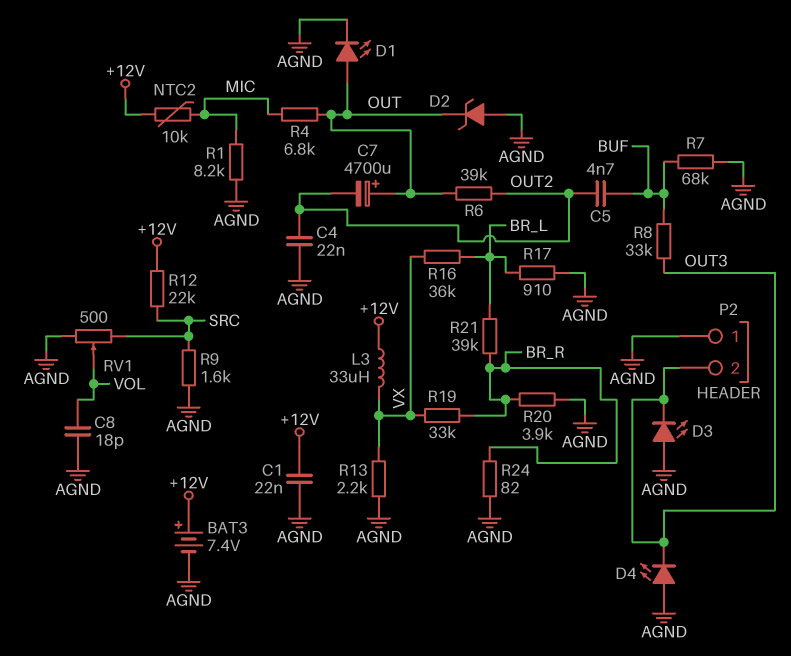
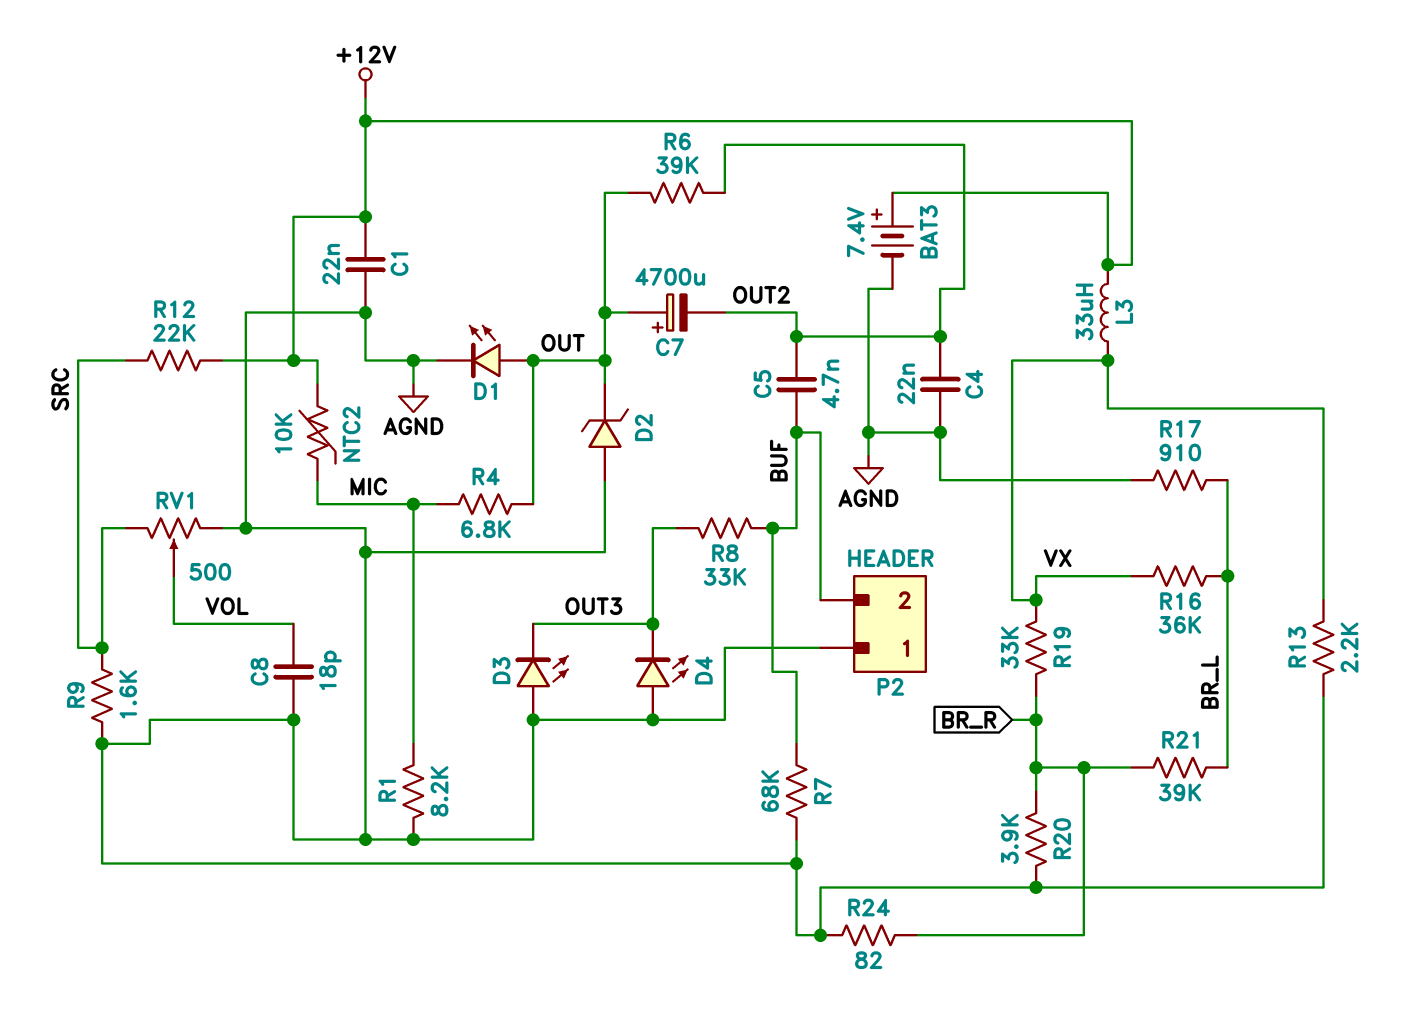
P2 pin 2: OUT3 -> BUF

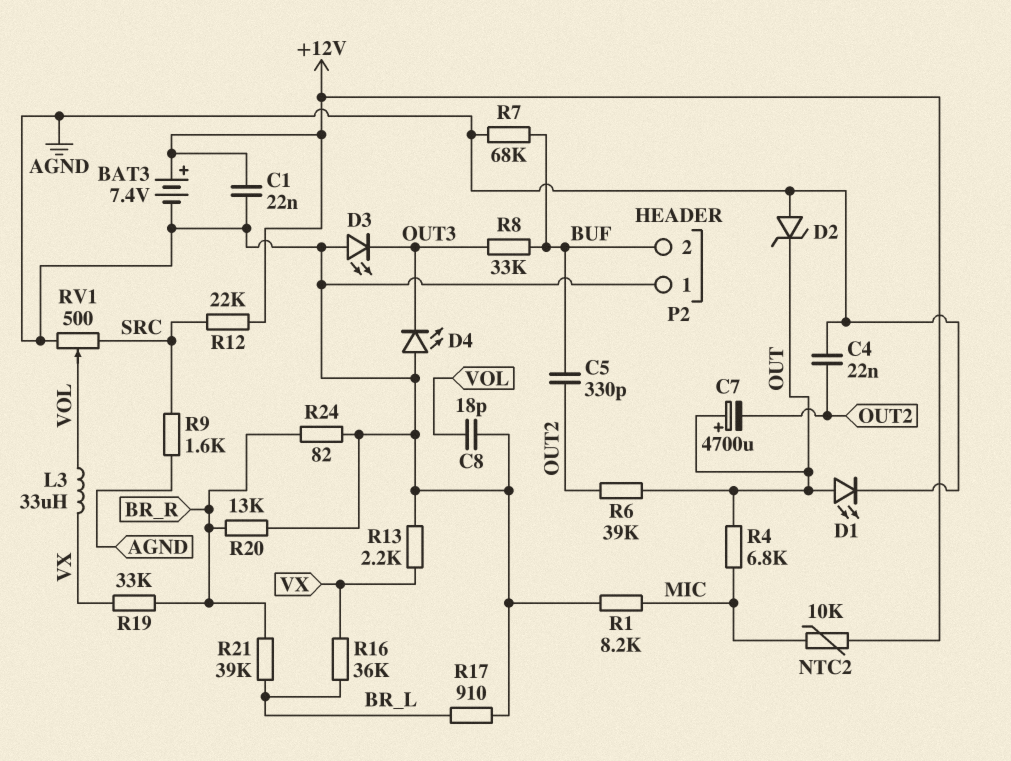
C5: 4.7nF (BUF, OUT2) -> 330pF (BUF, OUT2)
L3: 33uH (+12V, VX) -> 33uH (VOL, VX)
R20: 3.9k (AGND, BR_R) -> 13k (AGND, BR_R)

